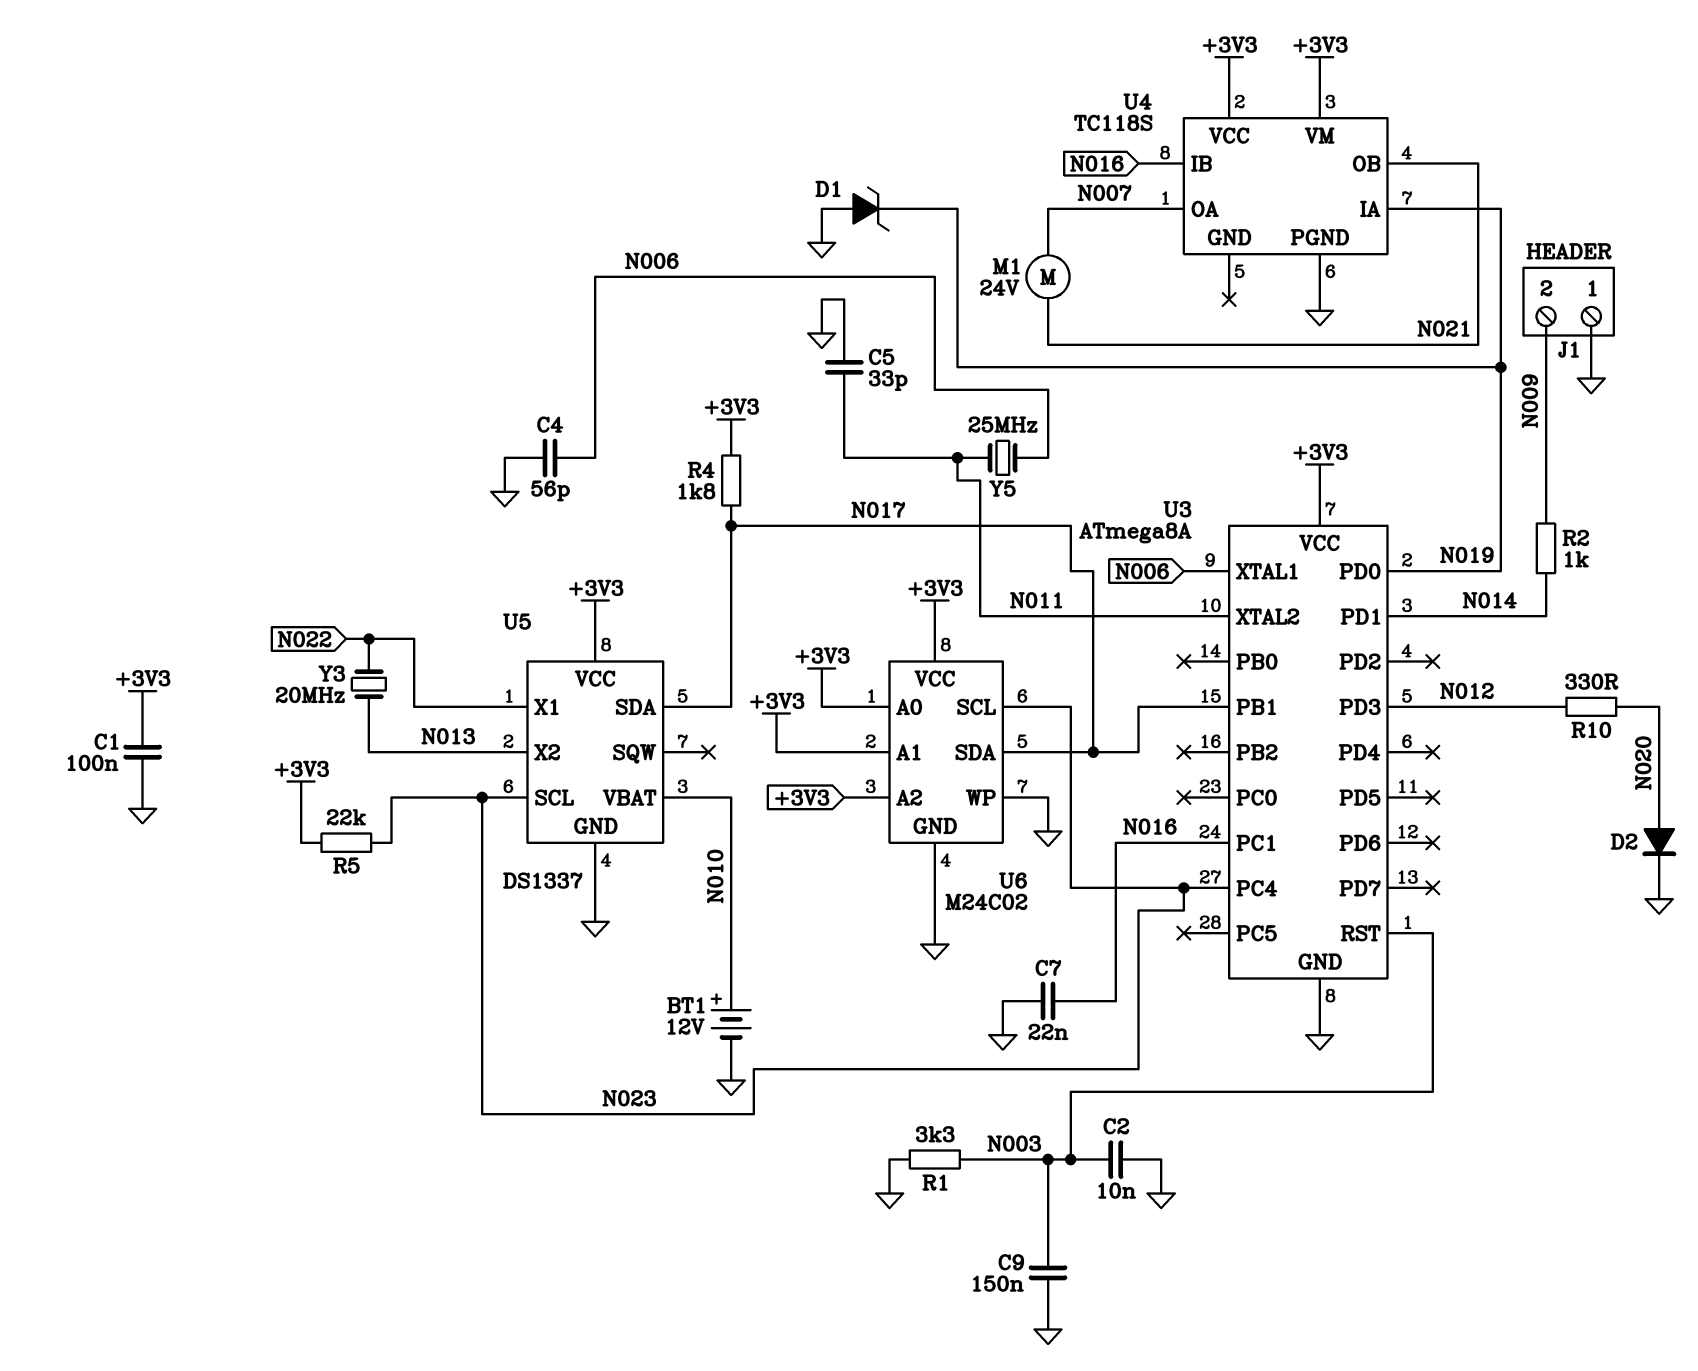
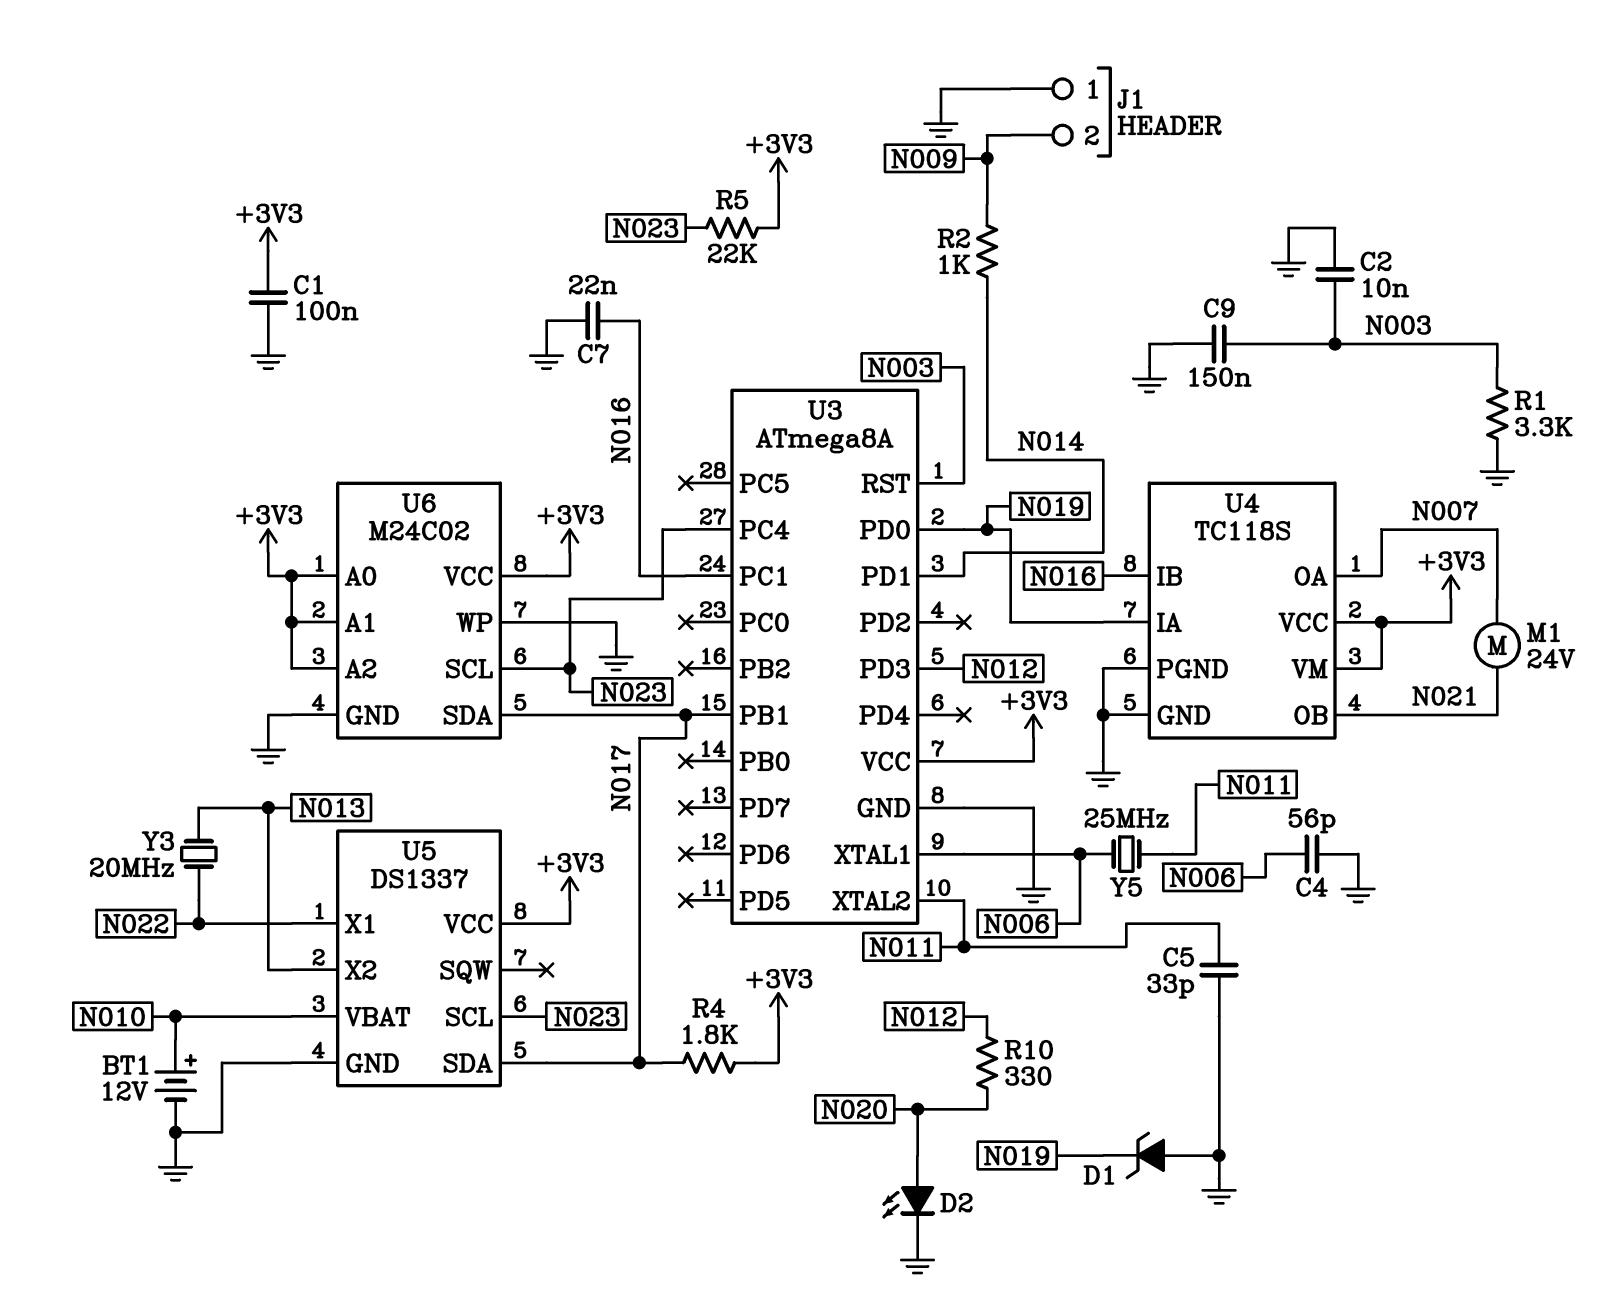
D2: diode (A N020, K GND) -> LED (A N020, K GND)
U4 pin GND: none -> GND

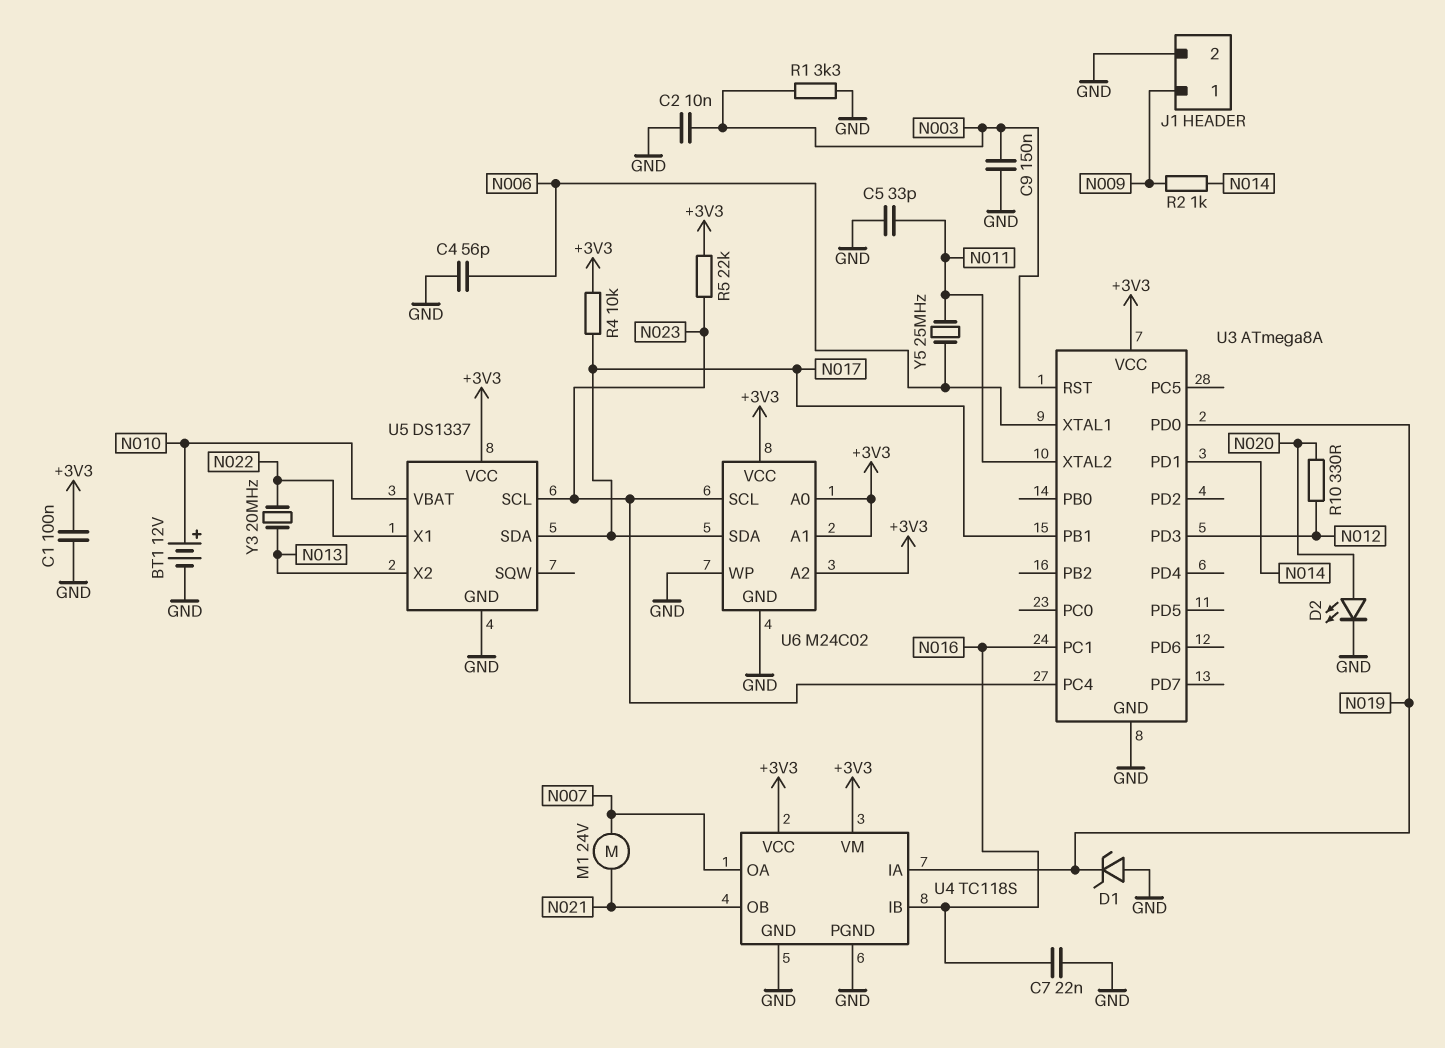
J1 pin 1: GND -> N009
J1 pin 2: N009 -> GND
R4: 1.8k (+3V3, N017) -> 10k (+3V3, N017)

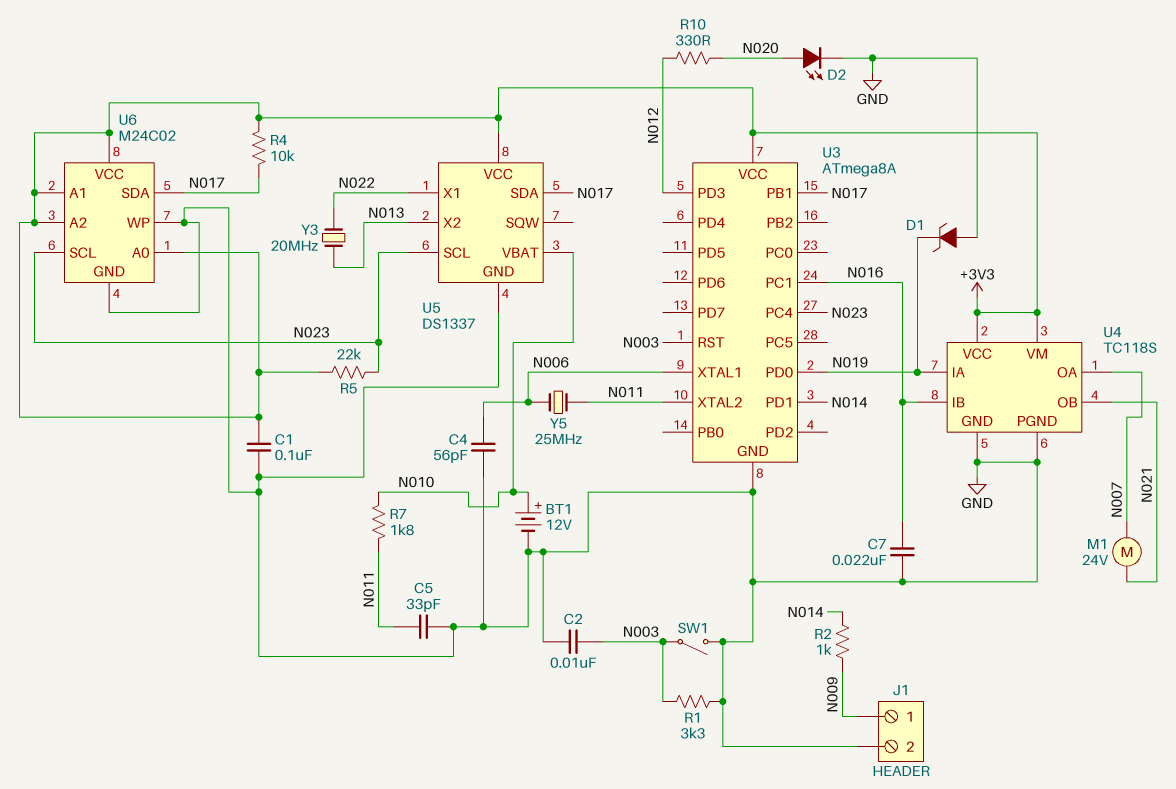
C9: 150nF (GND, N003) -> none
R7: none -> 1.8k (N010, N011)
SW1: none -> switch (GND, N003)

